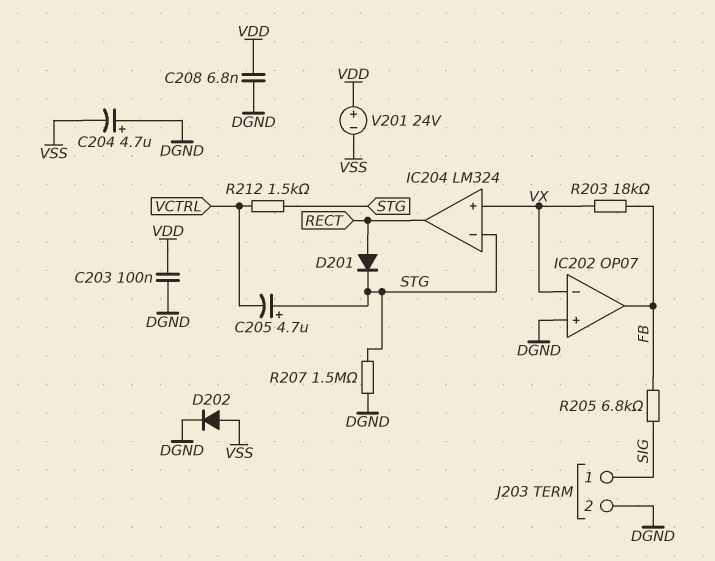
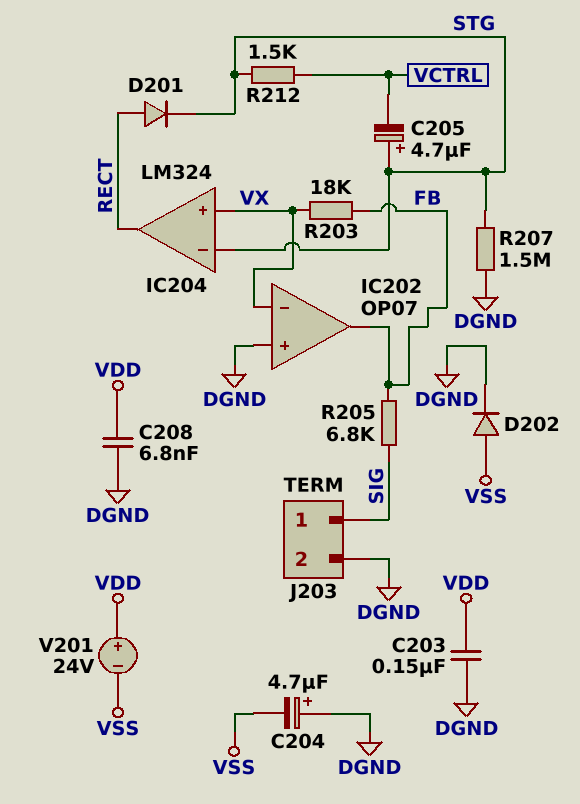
C203: 100nF (DGND, VDD) -> 150nF (DGND, VDD)

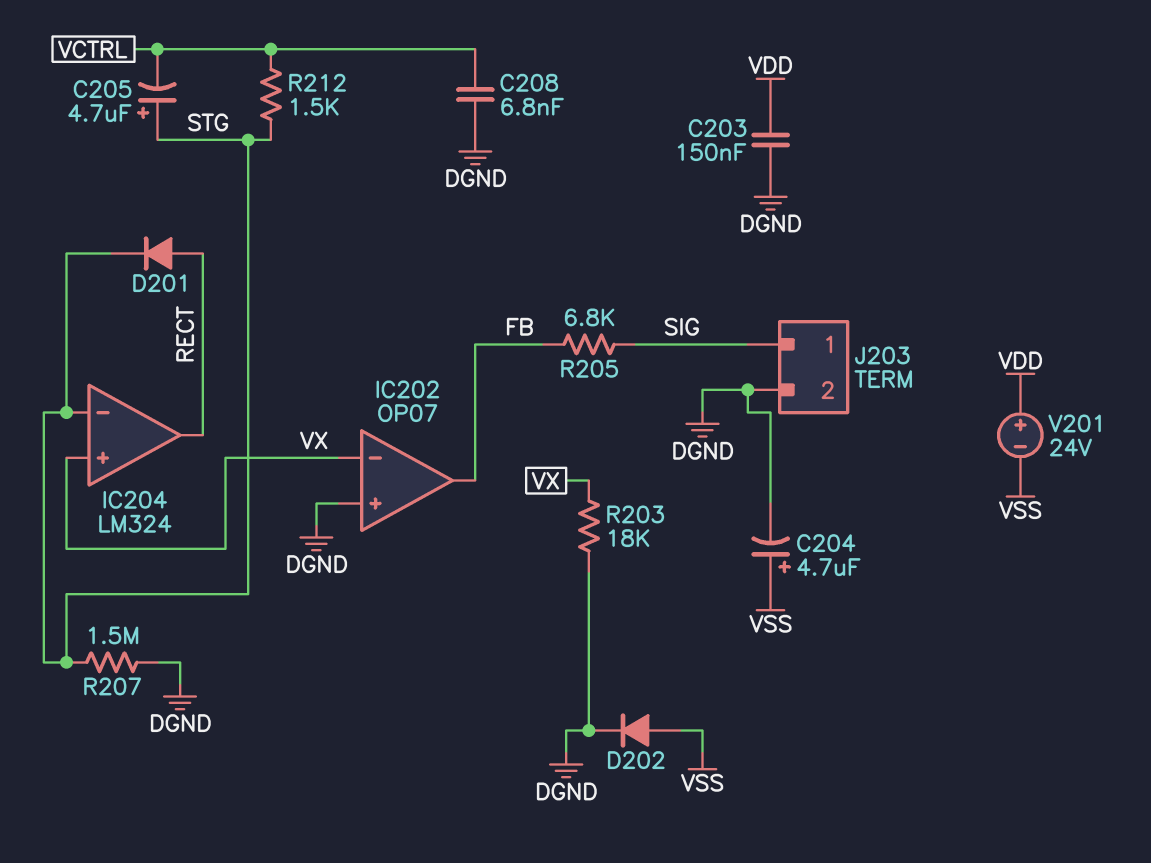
C204: 4.7uF (plus DGND, minus VSS) -> 4.7uF (plus VSS, minus DGND)
C208: 6.8nF (DGND, VDD) -> 6.8nF (DGND, VCTRL)
R203: 18k (FB, VX) -> 18k (DGND, VX)

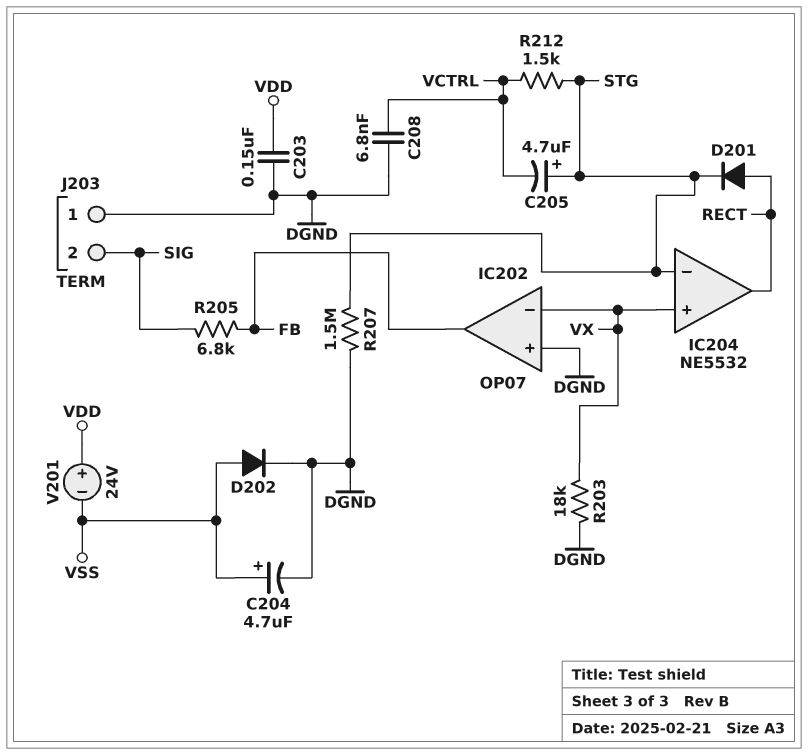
IC204: LM324 -> NE5532
J203 pin 1: SIG -> DGND
J203 pin 2: DGND -> SIG

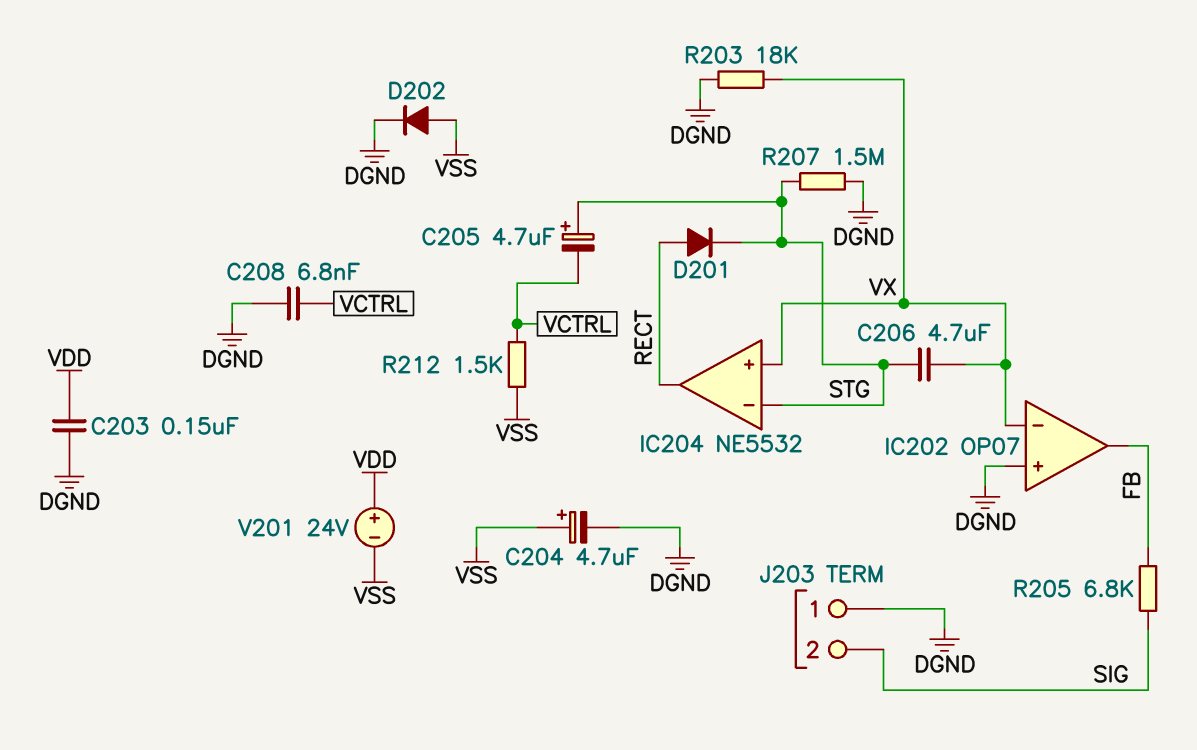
C206: none -> 4.7uF (STG, VX)
R212: 1.5k (STG, VCTRL) -> 1.5k (VCTRL, VSS)

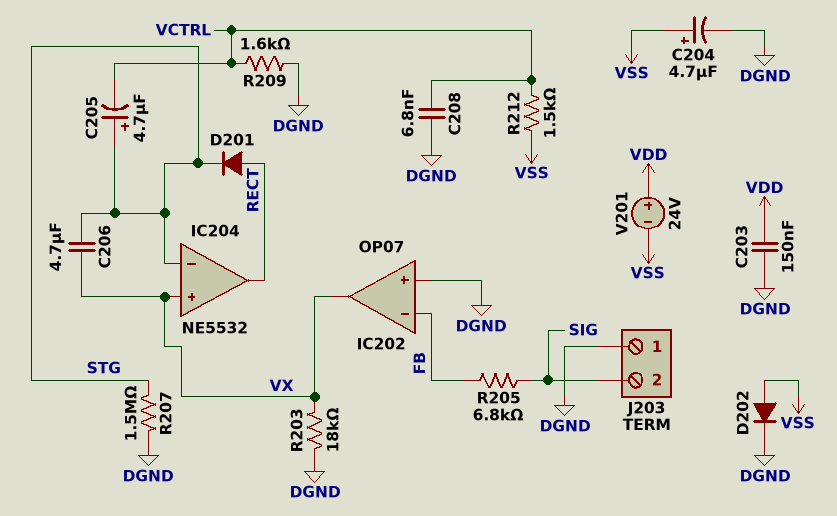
IC202 pin in-: VX -> FB
IC202 pin out: FB -> VX
R209: none -> 1.6k (DGND, VCTRL)

